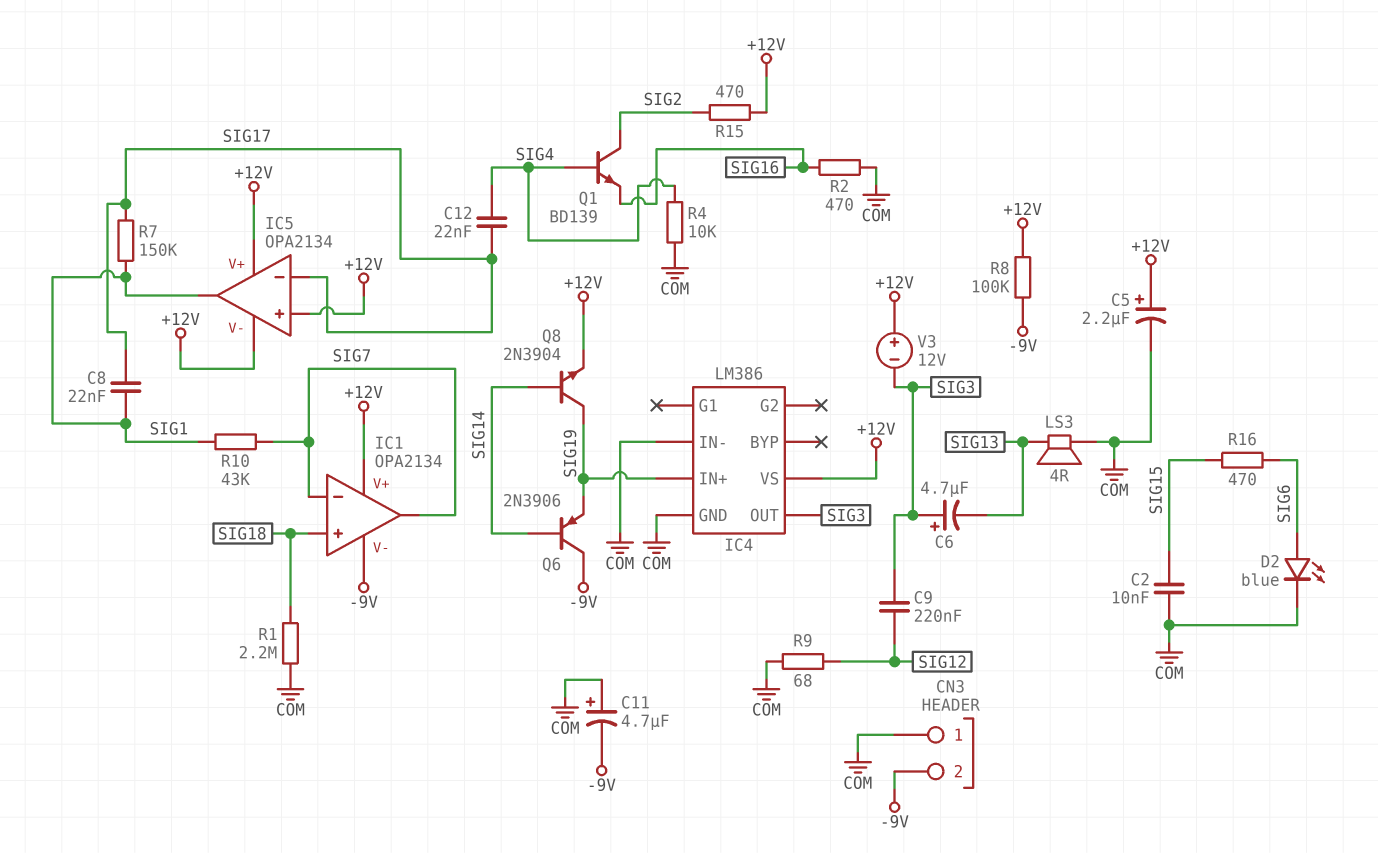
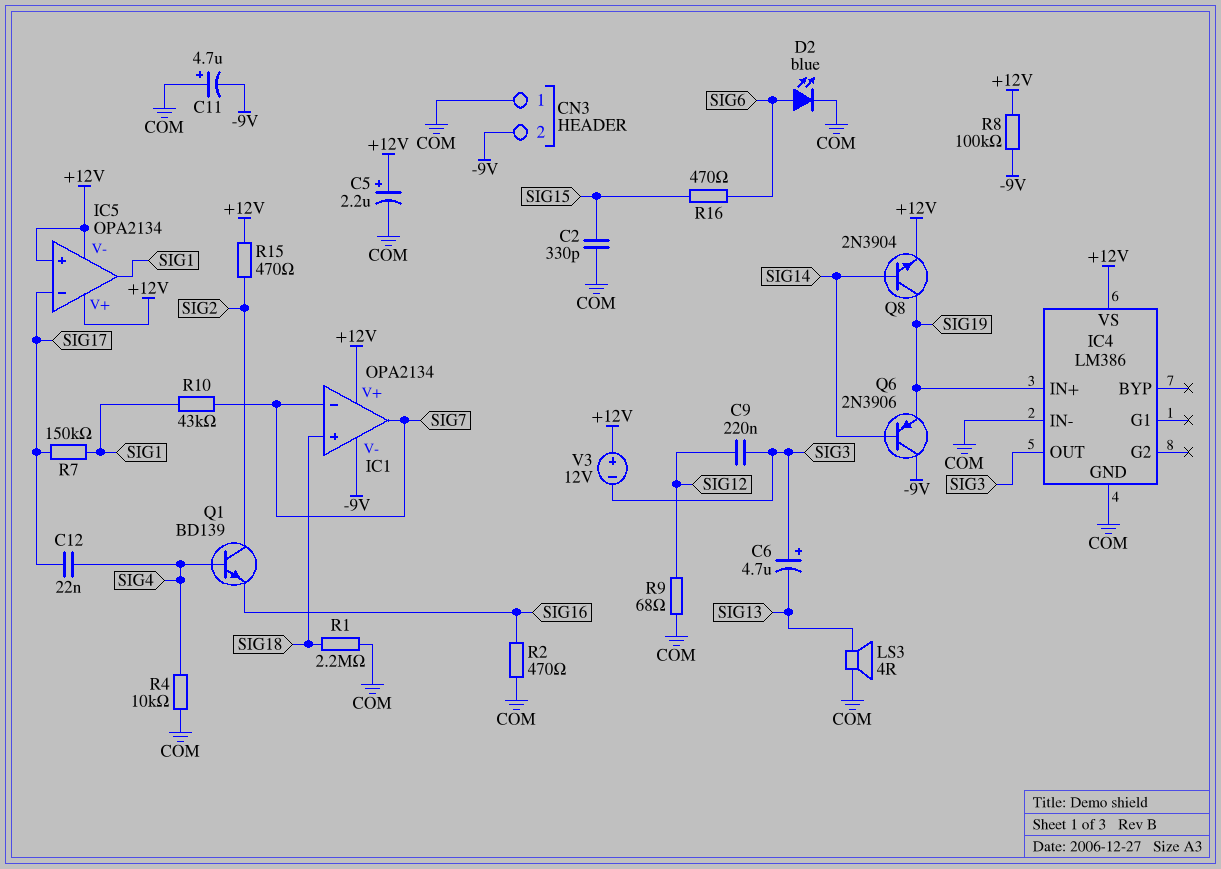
C2: 10nF (COM, SIG15) -> 330pF (COM, SIG15)
C8: 22nF (SIG1, SIG17) -> none

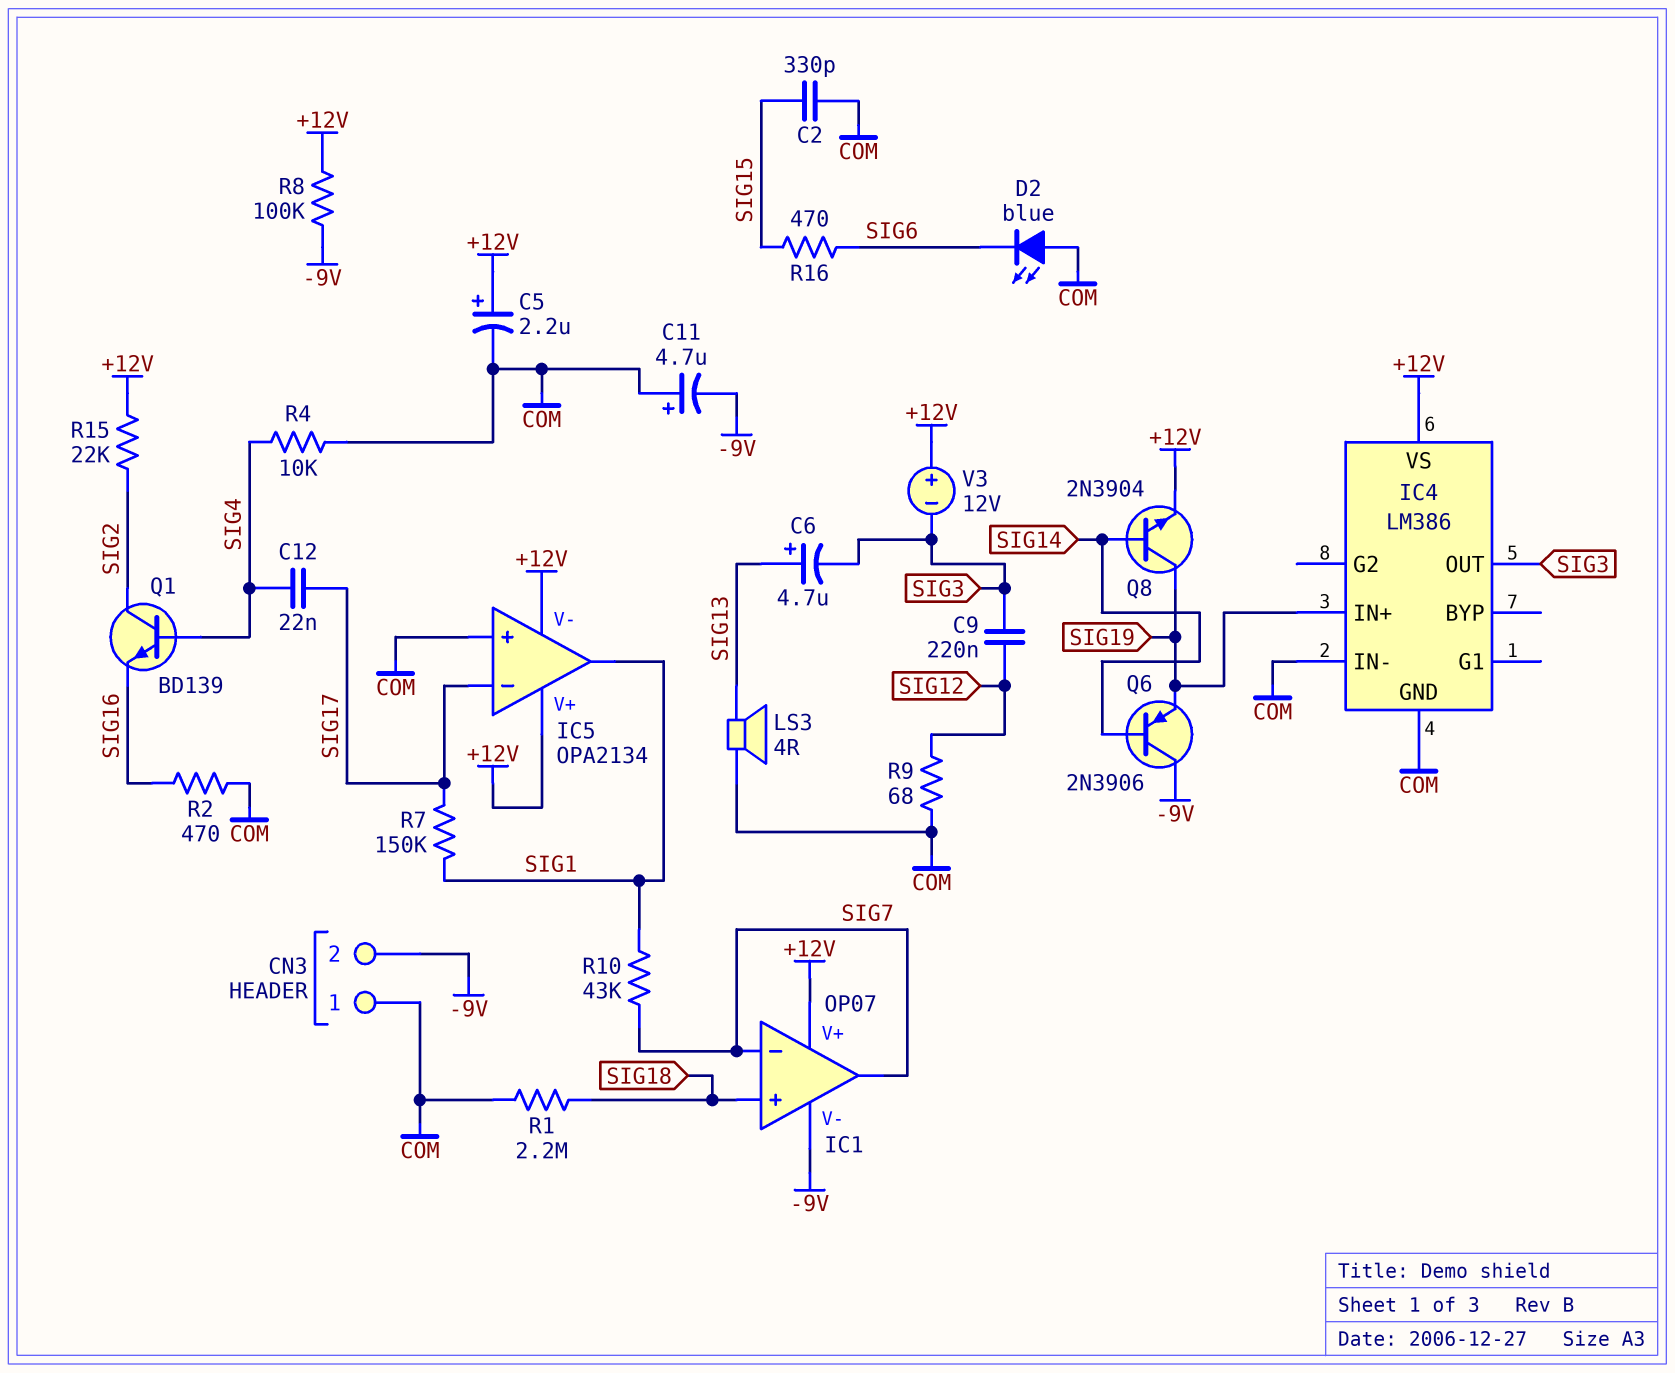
C6: 4.7uF (plus SIG3, minus SIG13) -> 4.7uF (plus SIG13, minus SIG3)
D2: LED blue (A SIG6, K COM) -> LED blue (A COM, K SIG6)
IC1: OPA2134 -> OP07
IC5 pin in+: +12V -> COM
R15: 470 (+12V, SIG2) -> 22k (+12V, SIG2)

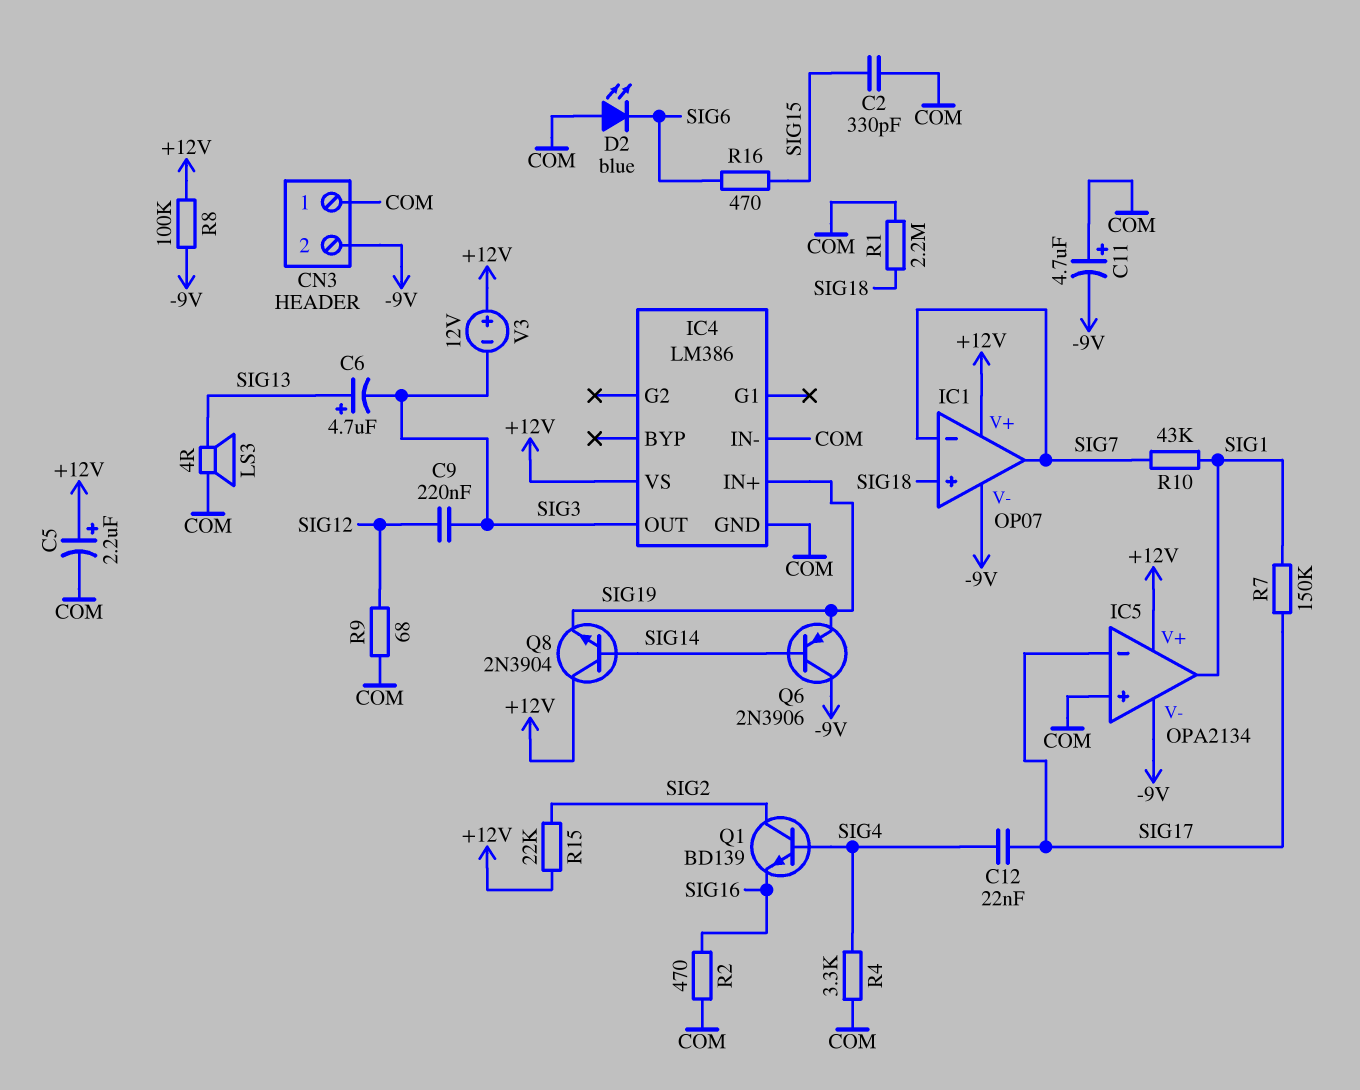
IC5 pin V-: +12V -> -9V
Q8: NPN 2N3904 (B SIG14, C SIG19, E +12V) -> NPN 2N3904 (B SIG14, C +12V, E SIG19)
R4: 10k (COM, SIG4) -> 3.3k (COM, SIG4)

